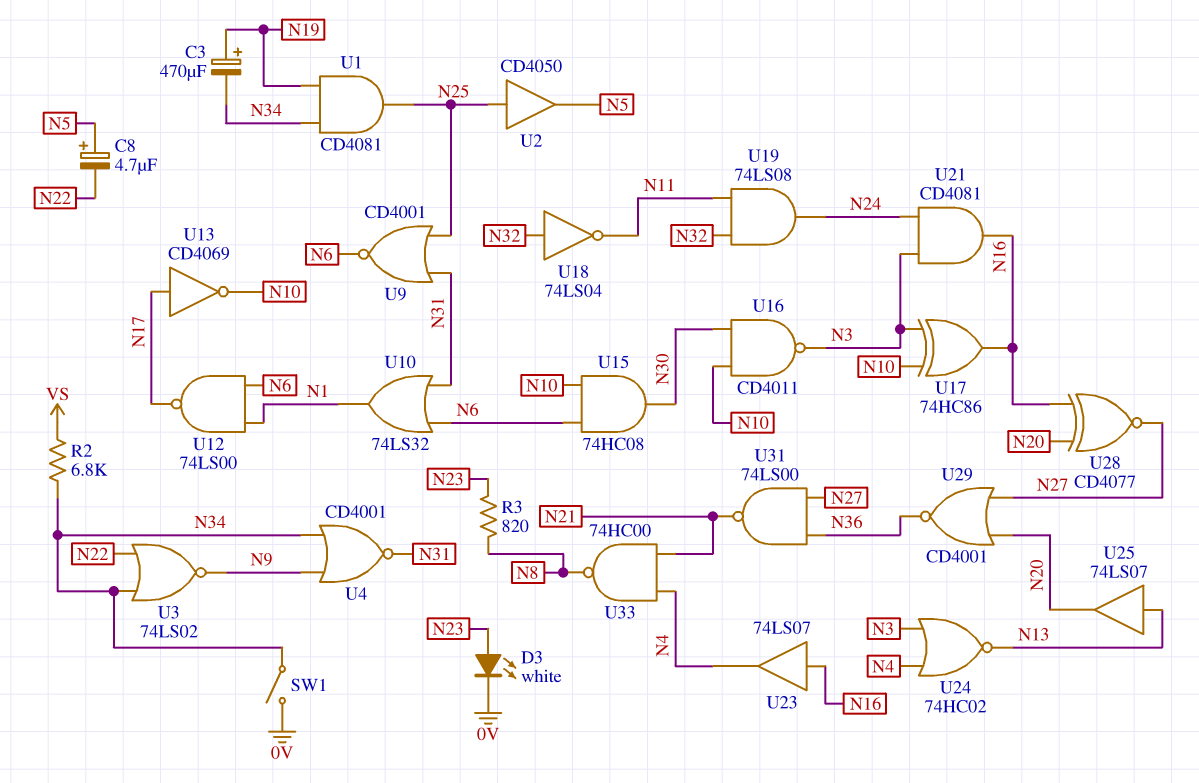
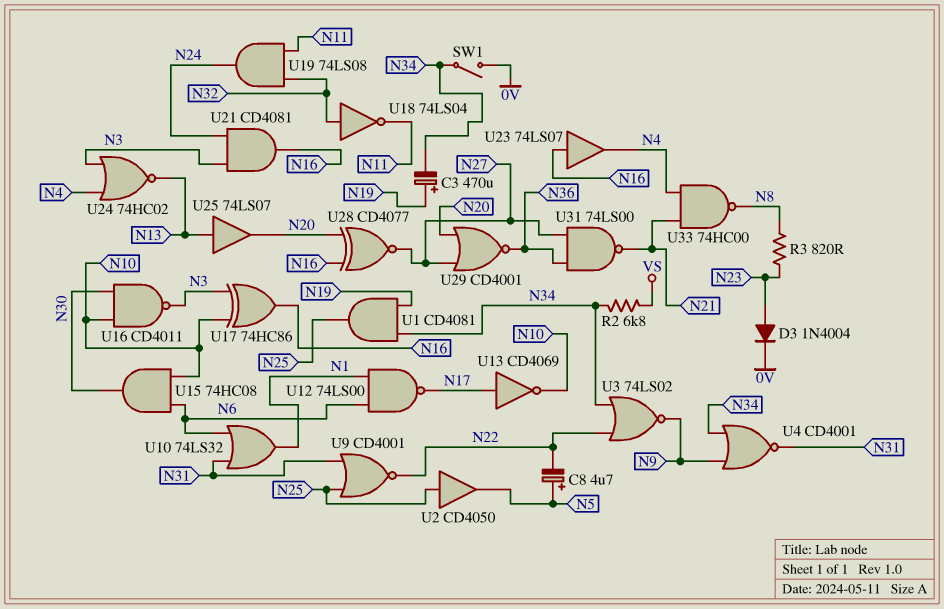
D3: LED white (A N23, K 0V) -> diode 1N4004 (A N23, K 0V)
U9: NOR CD4001 (in N25, in N31, out N6) -> NOR CD4001 (in N25, in N31, out N22)

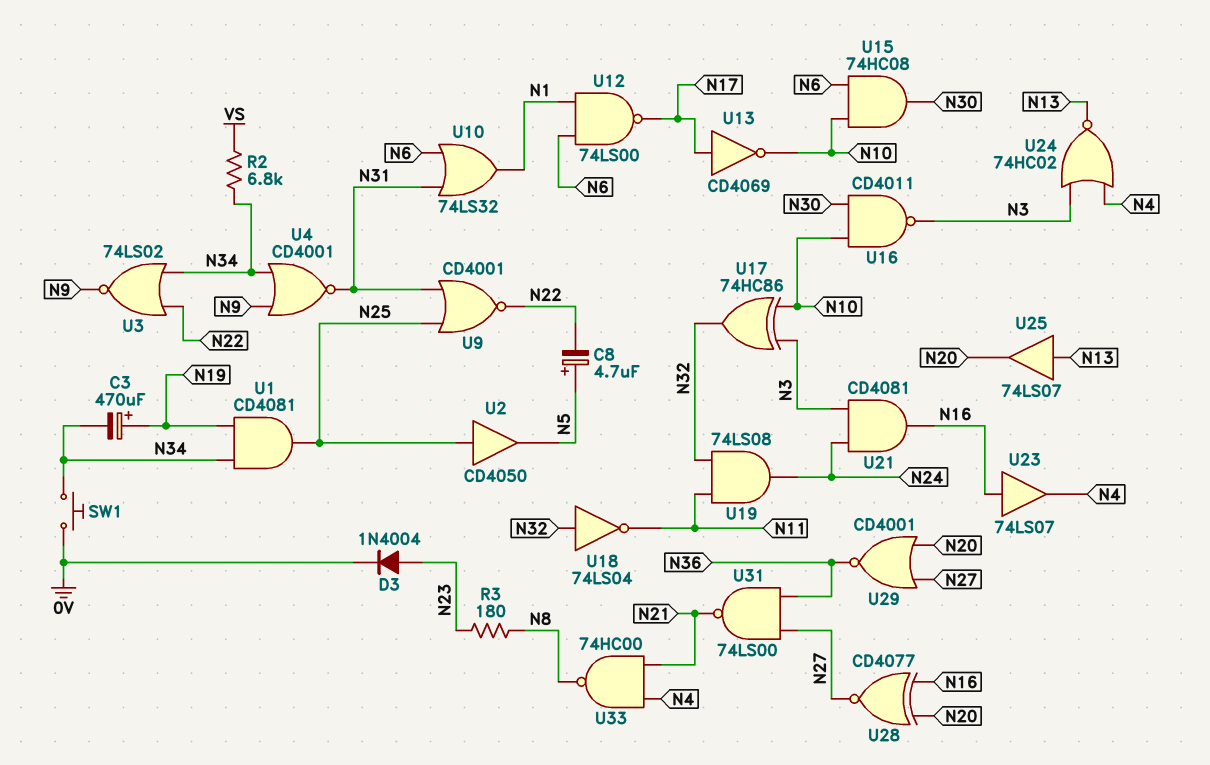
R3: 820 (N8, N23) -> 180 (N8, N23)
SW1: switch (0V, N34) -> button (0V, N34)
U17: XOR 74HC86 (in N3, in N10, out N16) -> XOR 74HC86 (in N3, in N10, out N32)

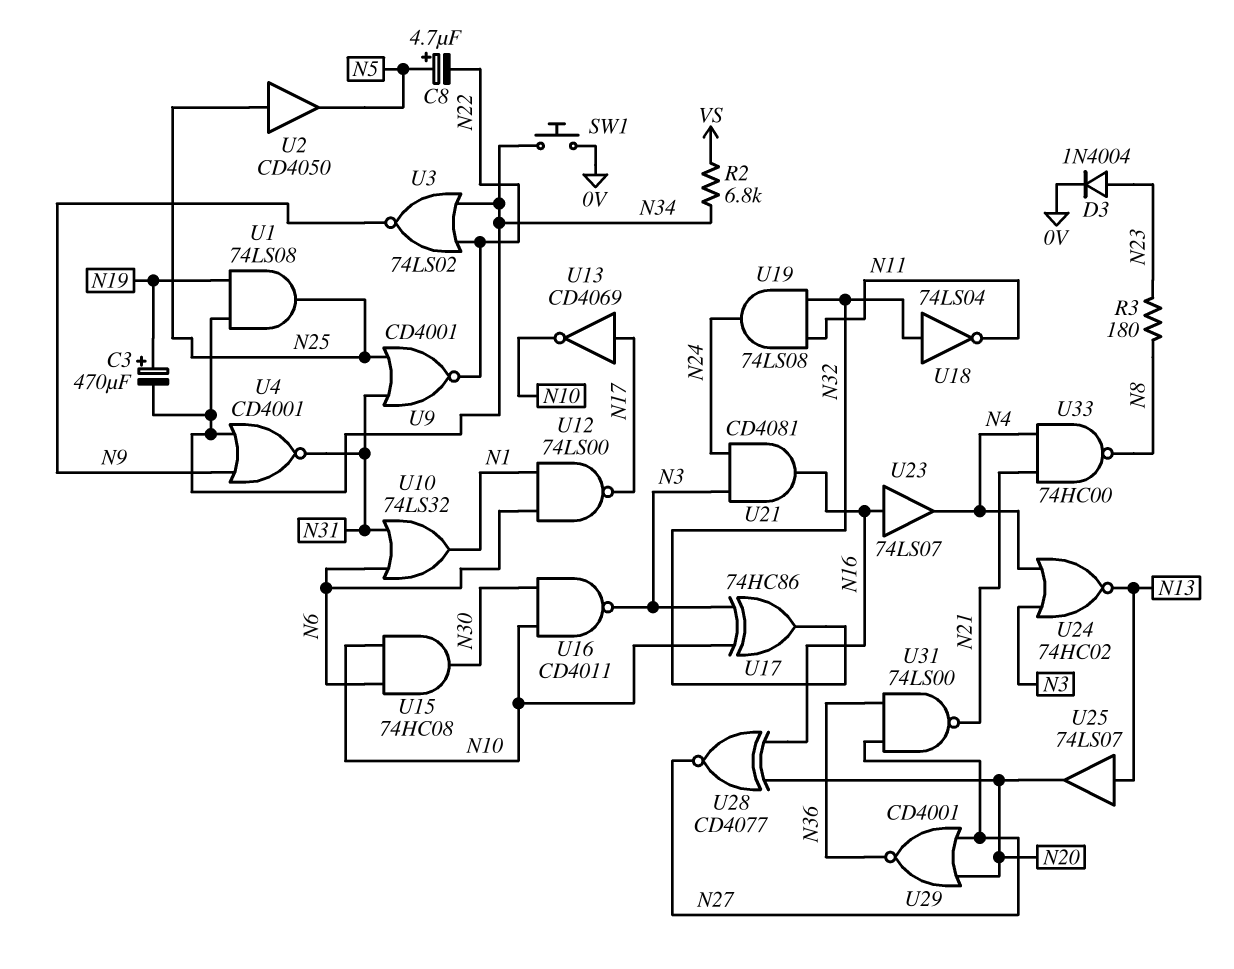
U1: AND CD4081 (in N19, in N34, out N25) -> AND 74LS08 (in N19, in N34, out N25)

